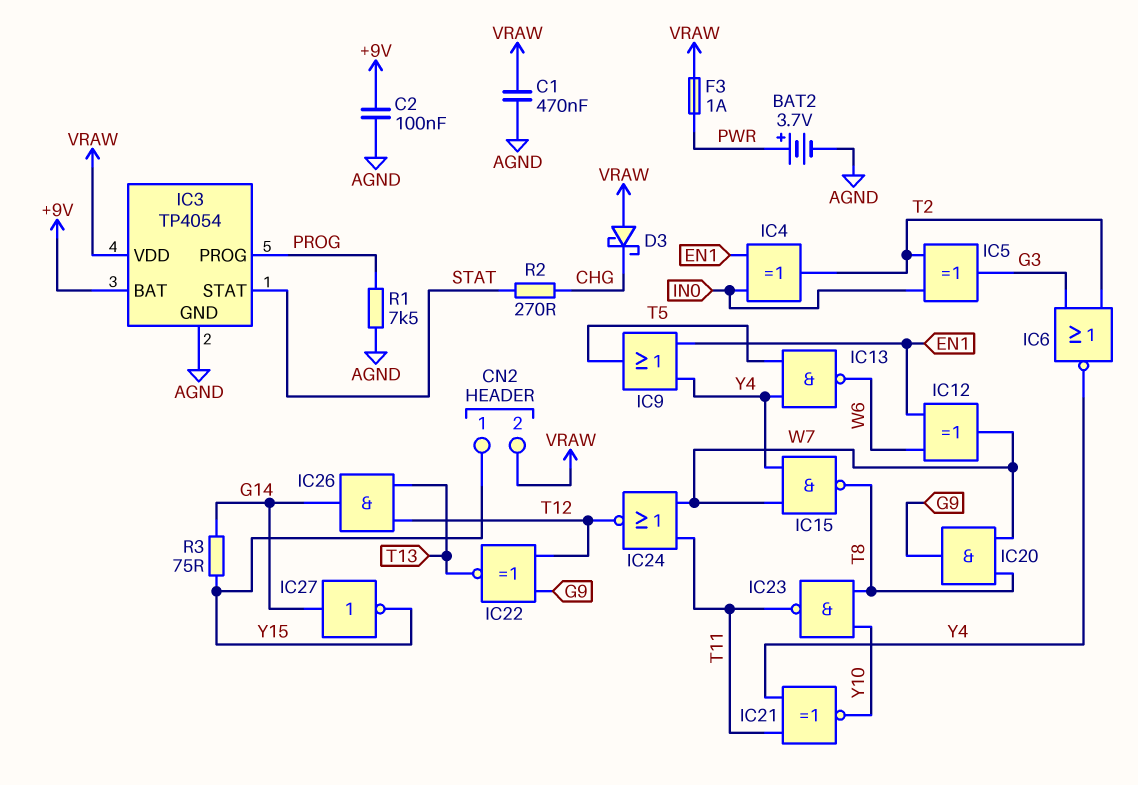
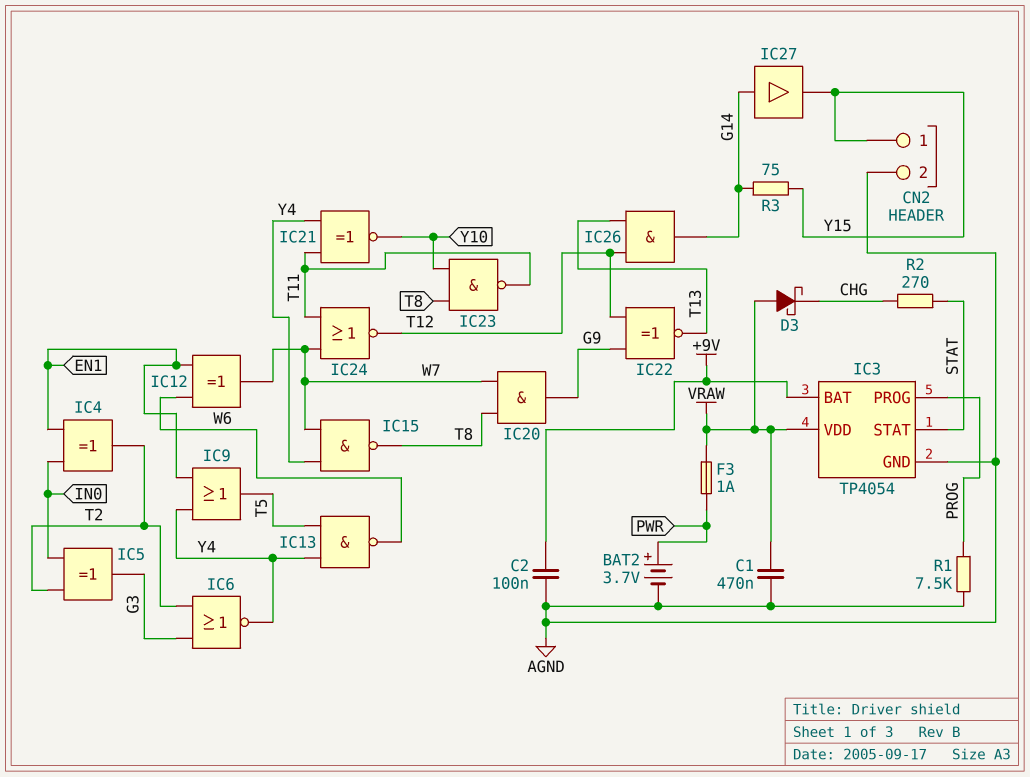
CN2 pin 2: VRAW -> AGND
IC27: NOT (in G14, out Y15) -> buffer (in G14, out Y15)

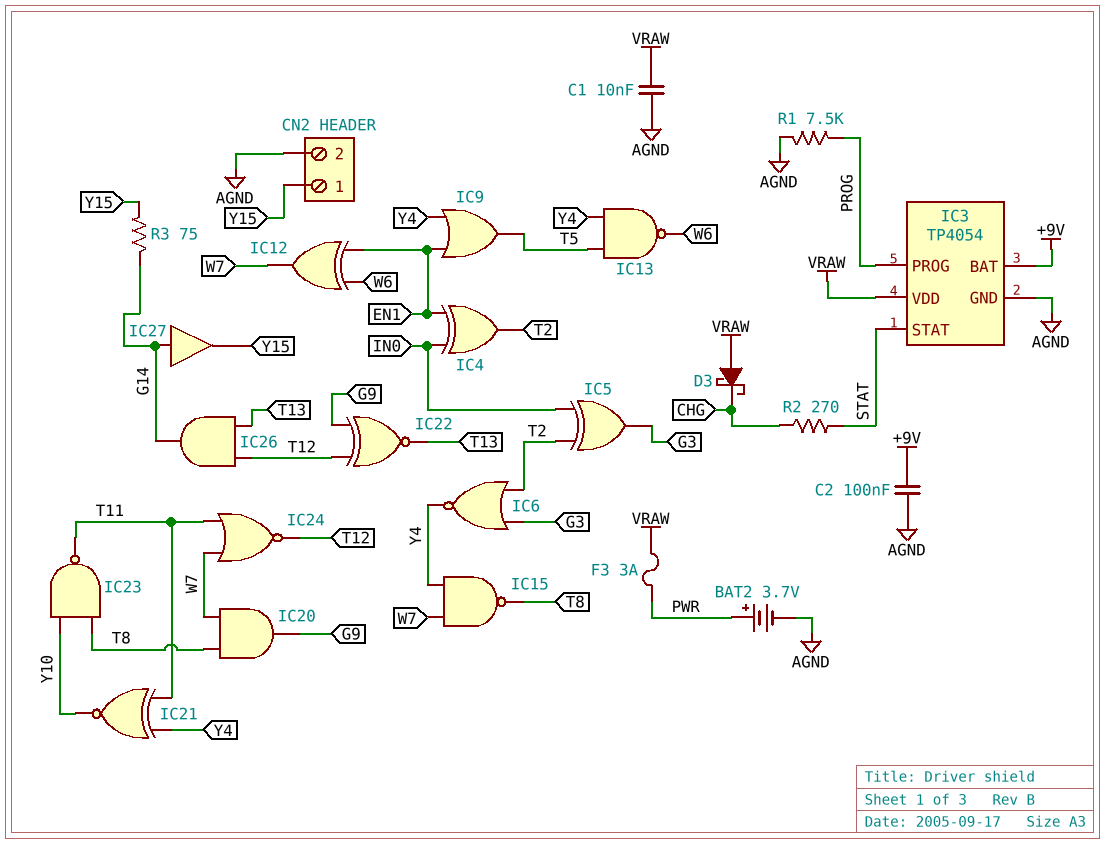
C1: 470nF (AGND, VRAW) -> 10nF (AGND, VRAW)
F3: 1A (PWR, VRAW) -> 3A (PWR, VRAW)

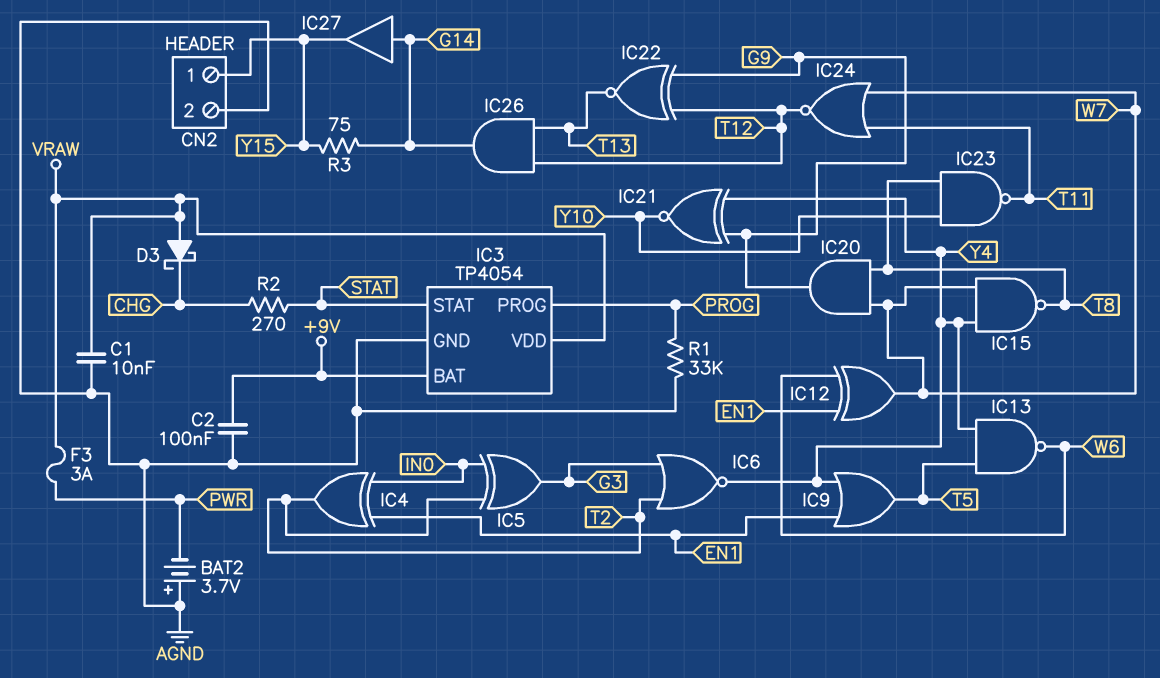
BAT2: 3.7V (plus PWR, minus AGND) -> 3.7V (plus AGND, minus PWR)
IC21: XNOR (in T11, in Y4, out Y10) -> XNOR (in G9, in Y4, out Y10)
R1: 7.5k (AGND, PROG) -> 33k (AGND, PROG)

